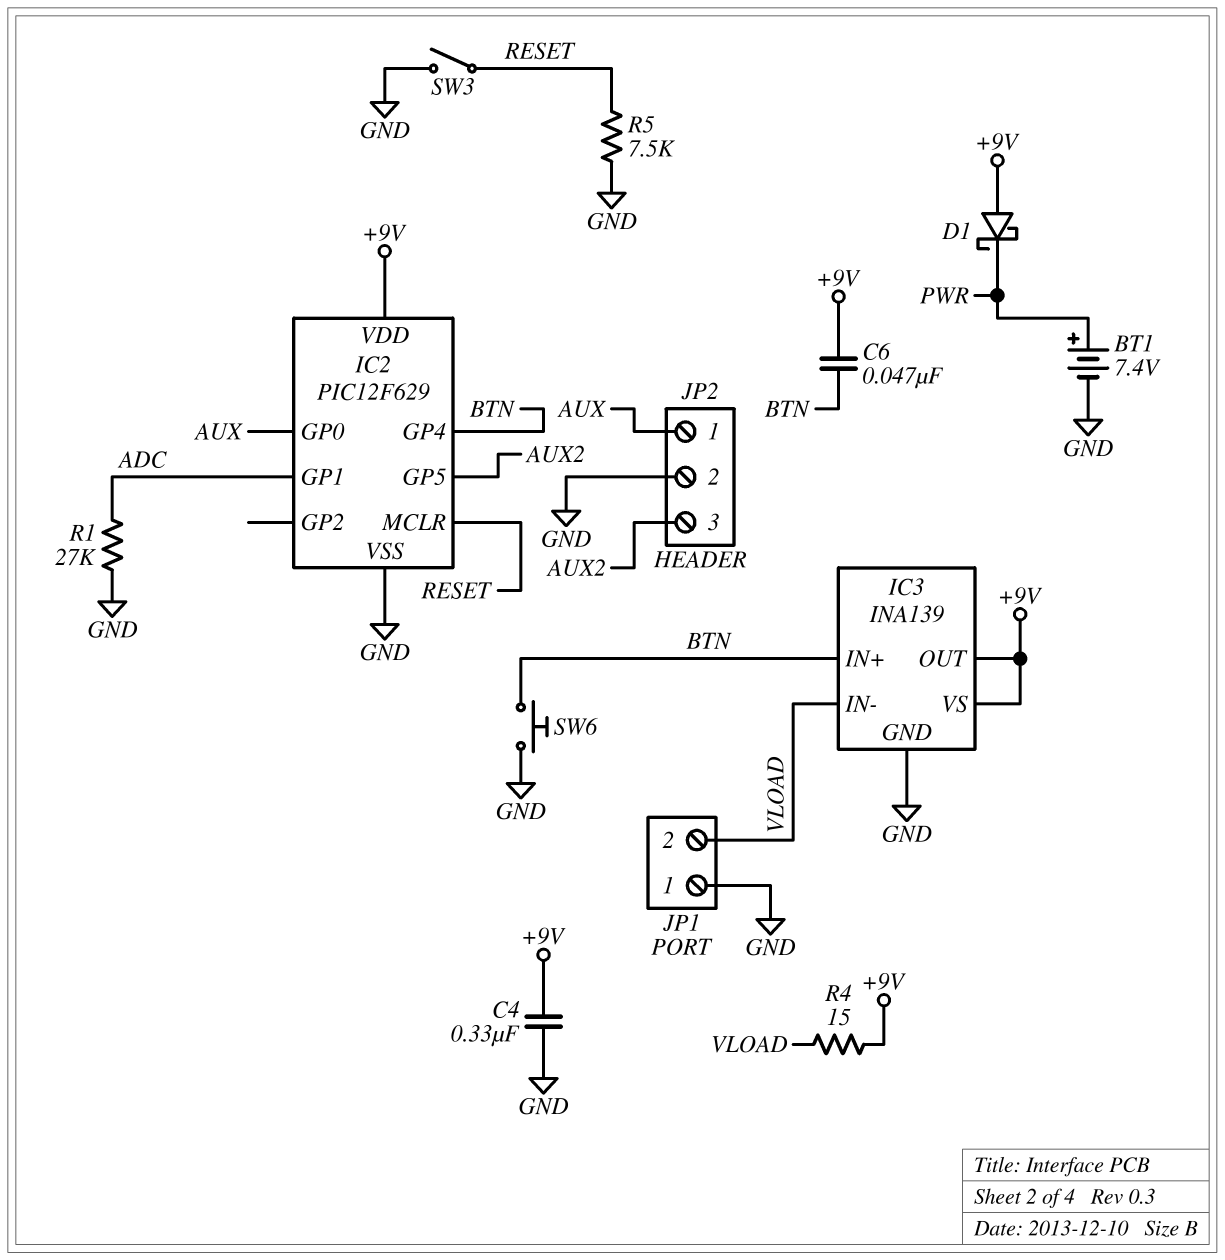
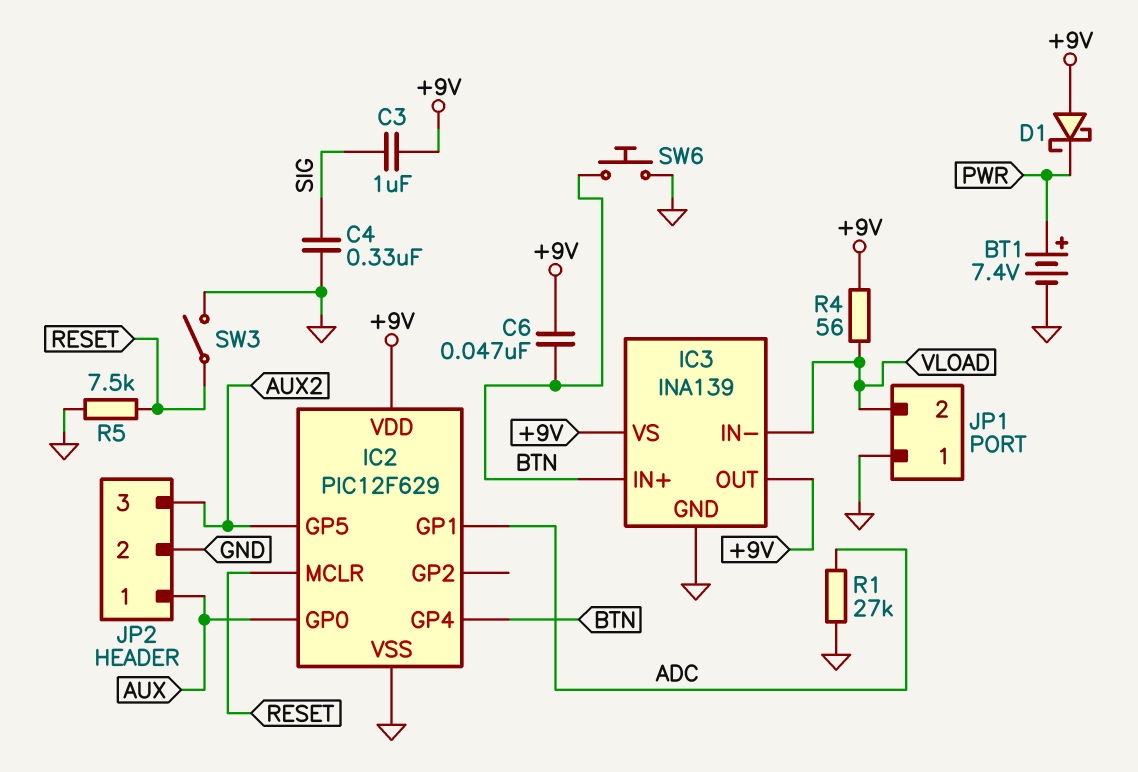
C3: none -> 1uF (+9V, SIG)
C4: 330nF (+9V, GND) -> 330nF (GND, SIG)
R4: 15 (+9V, VLOAD) -> 56 (+9V, VLOAD)

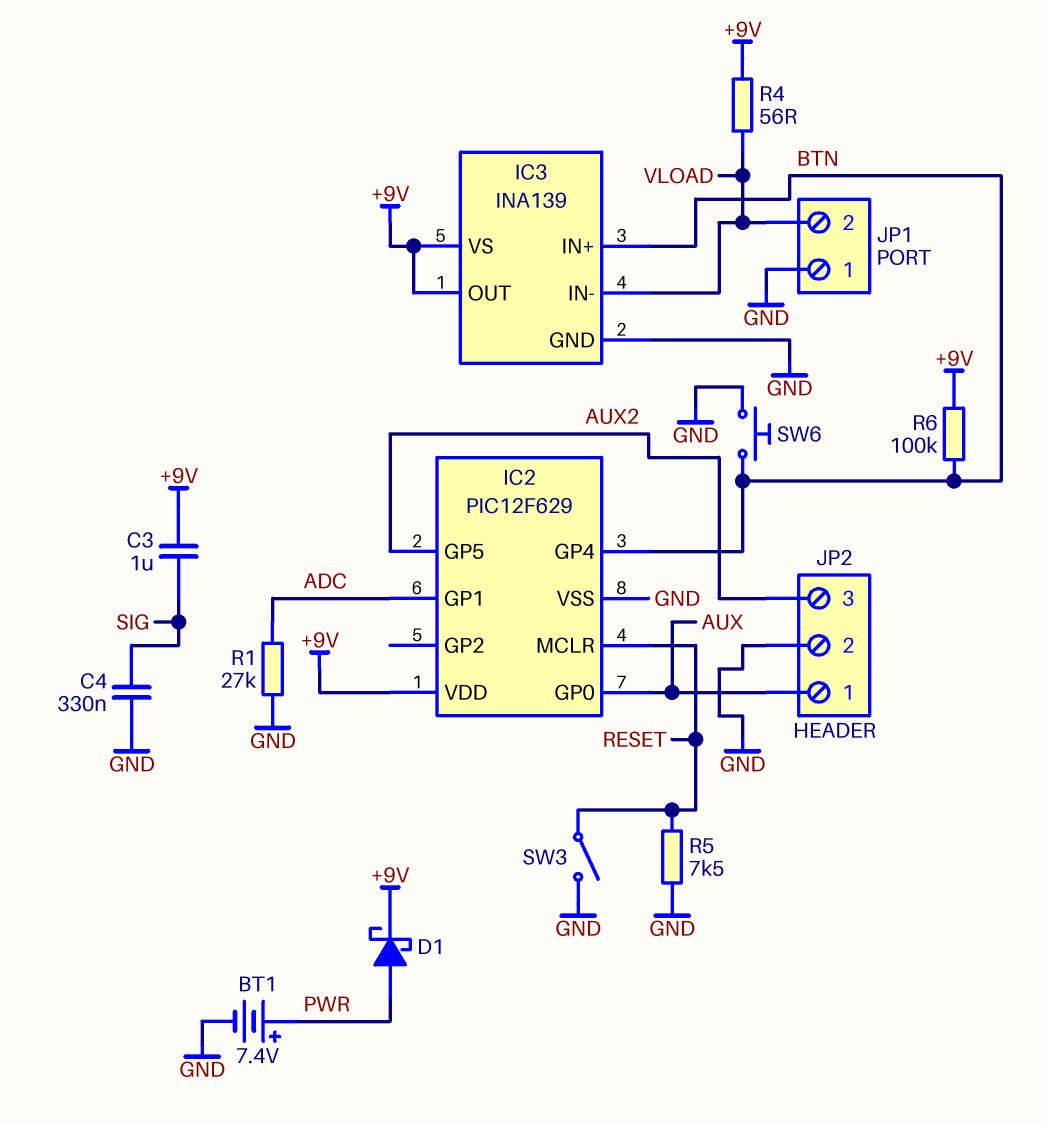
C6: 47nF (+9V, BTN) -> none
D1: schottky (A +9V, K PWR) -> schottky (A PWR, K +9V)
R6: none -> 100k (+9V, BTN)

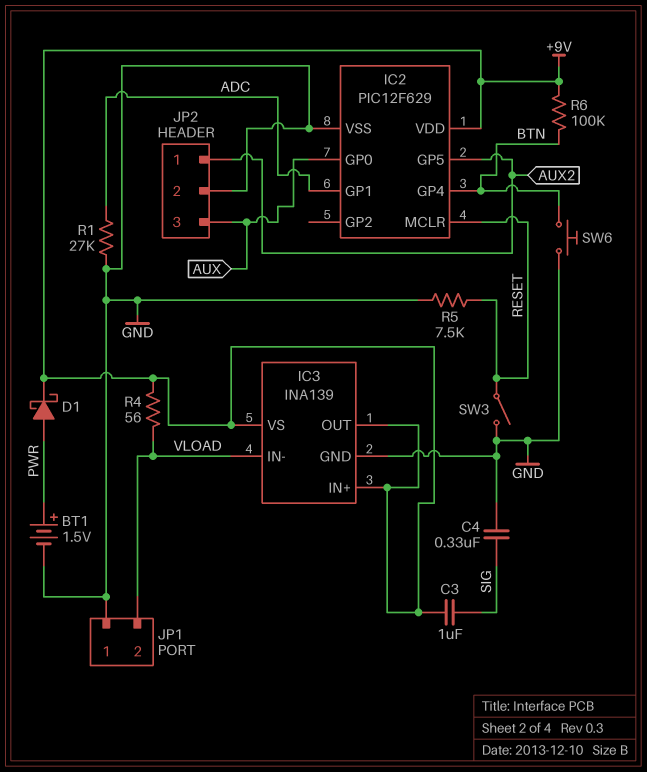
BT1: 7.4V (plus PWR, minus GND) -> 1.5V (plus PWR, minus GND)
IC3 pin IN+: BTN -> +9V
JP2 pin 1: AUX -> AUX2
JP2 pin 3: AUX2 -> AUX

